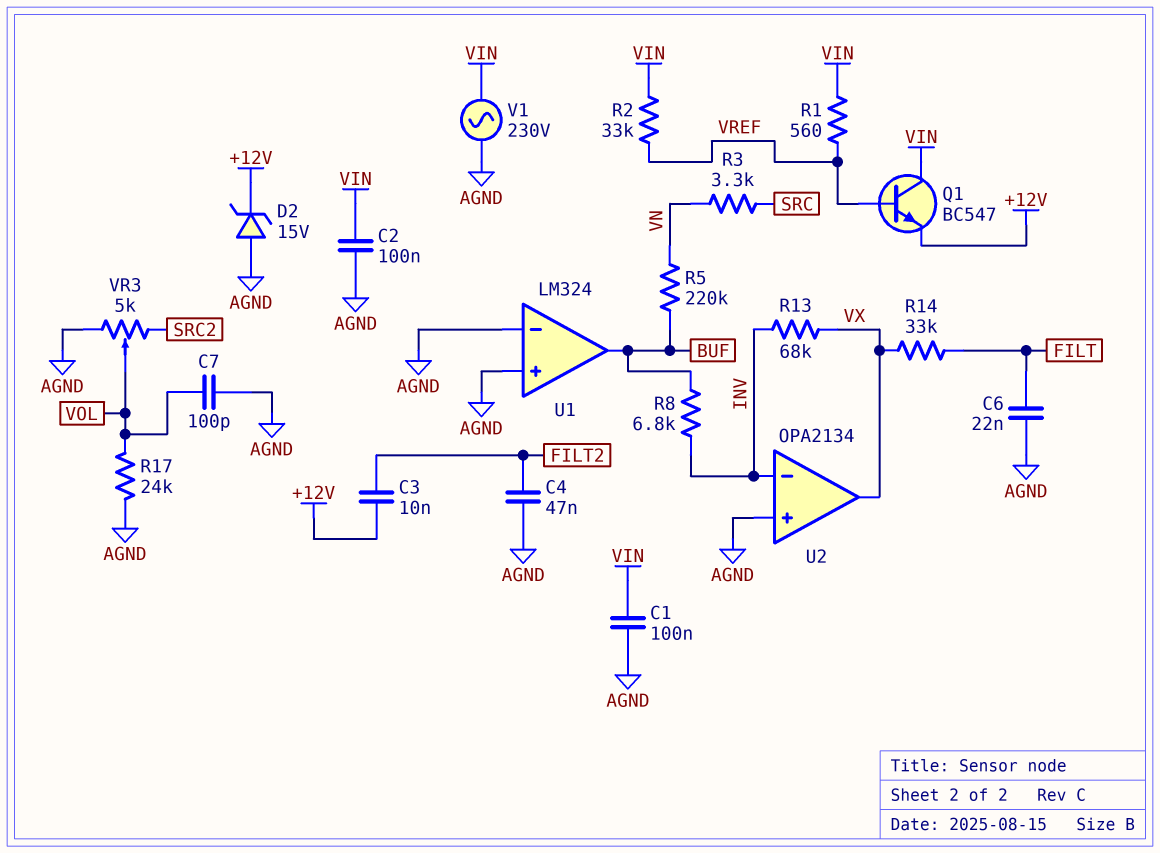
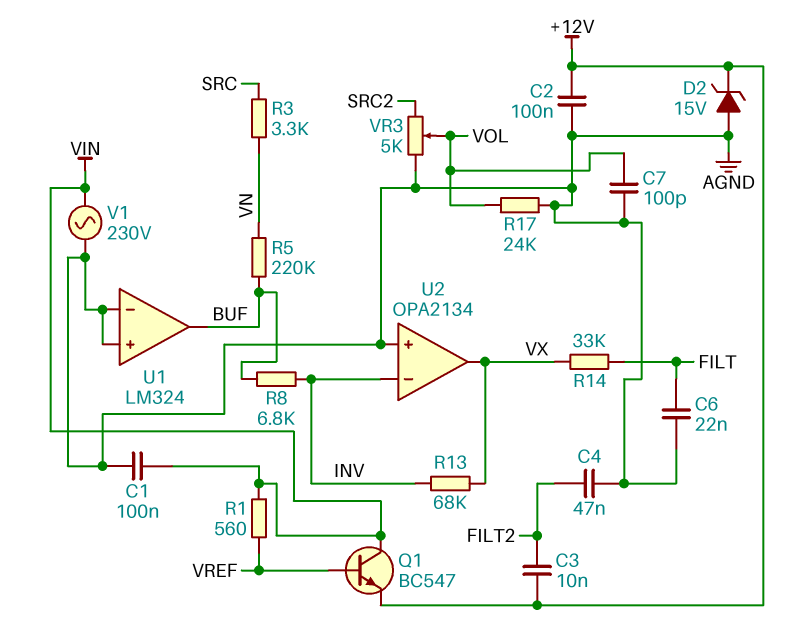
C2: 100nF (AGND, VIN) -> 100nF (+12V, AGND)
R2: 33k (VIN, VREF) -> none

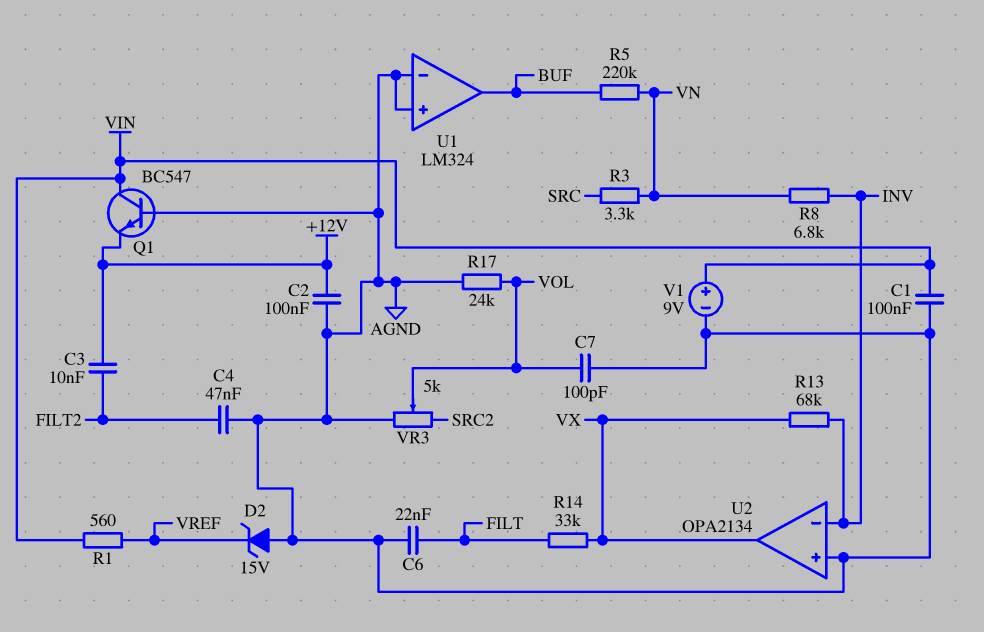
D2: zener 15V (A AGND, K +12V) -> zener 15V (A AGND, K VREF)
Q1: NPN BC547 (B VREF, C VIN, E +12V) -> NPN BC547 (B AGND, C VIN, E +12V)
R8: 6.8k (BUF, INV) -> 6.8k (INV, VN)
V1: AC 230V (AGND, VIN) -> 9V (plus VIN, minus AGND)

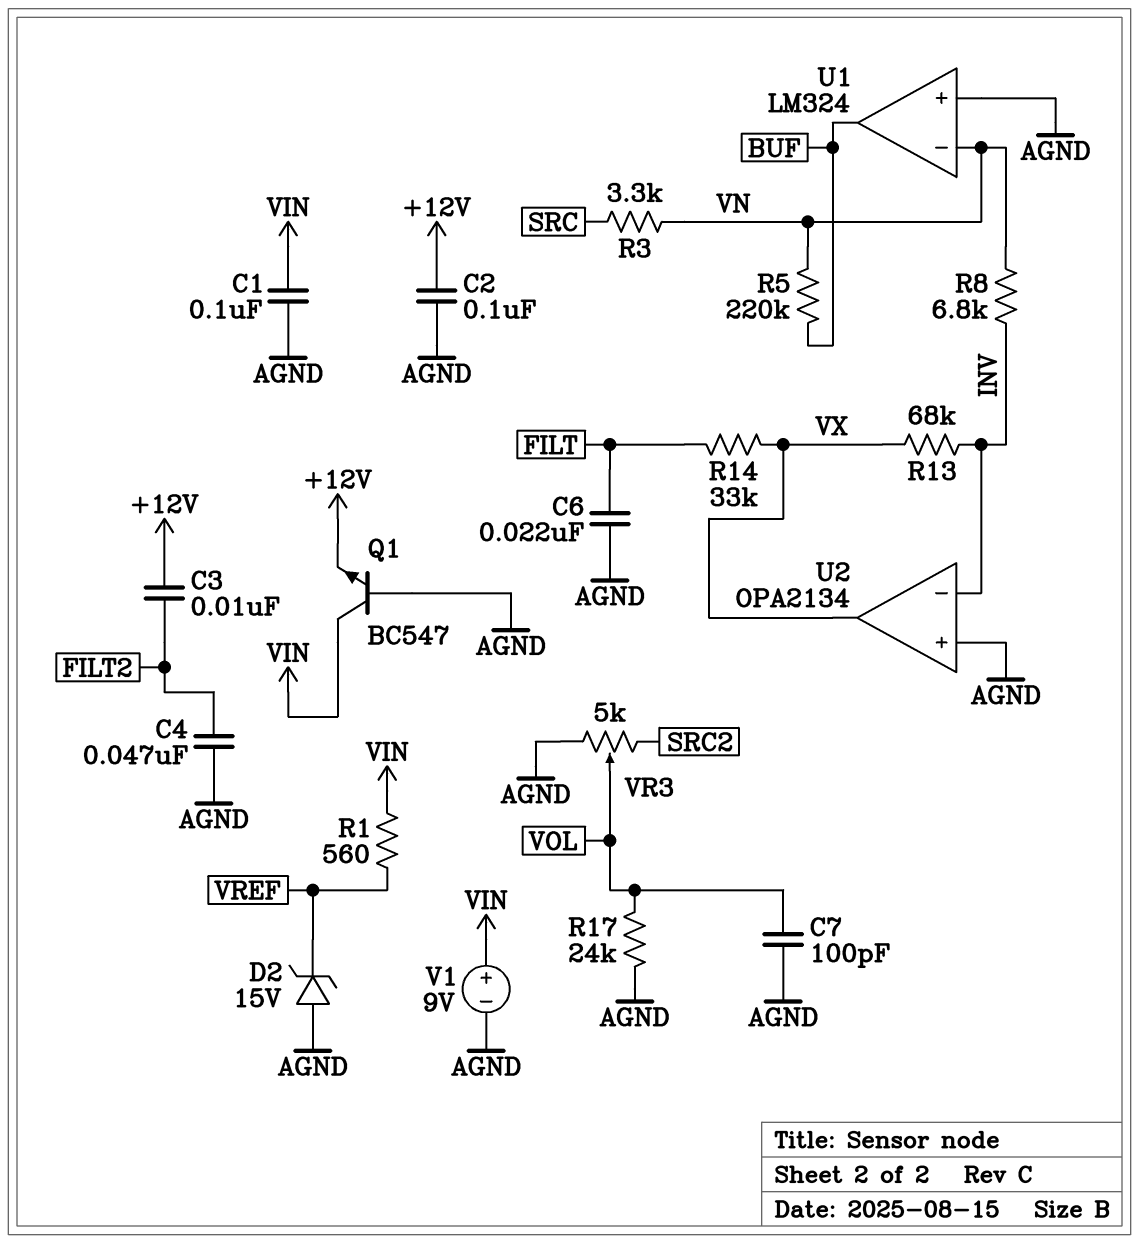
U1 pin in-: AGND -> VN

